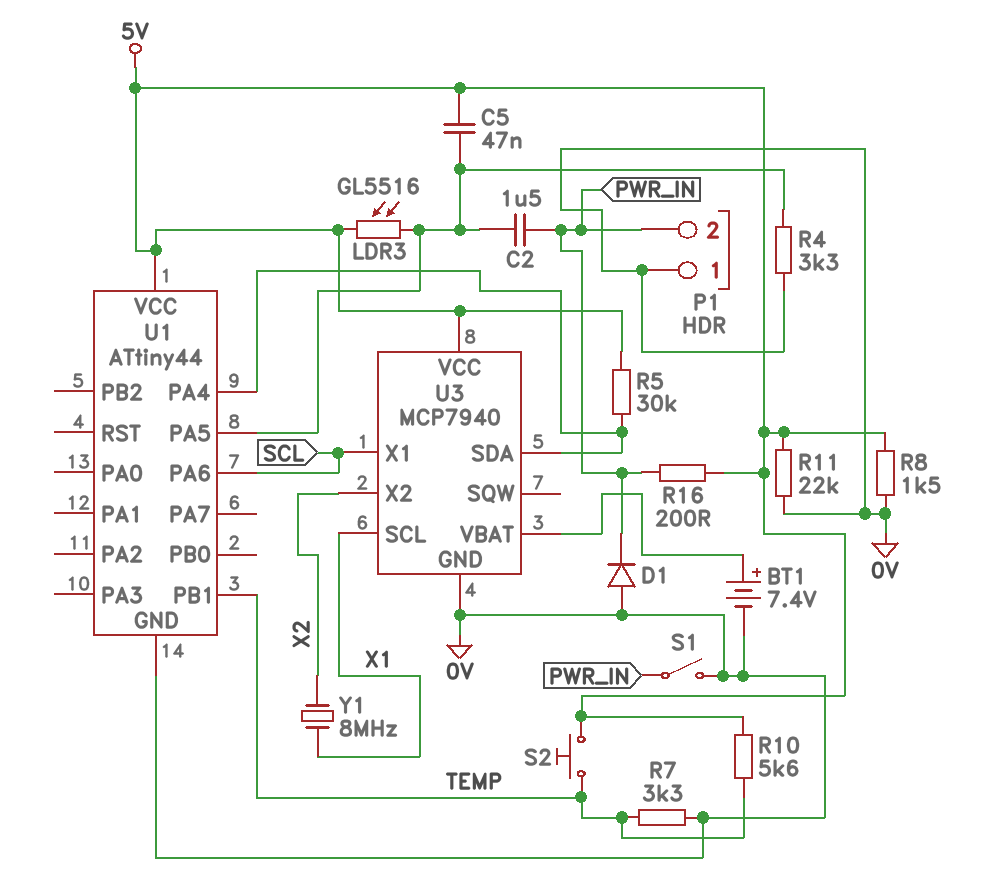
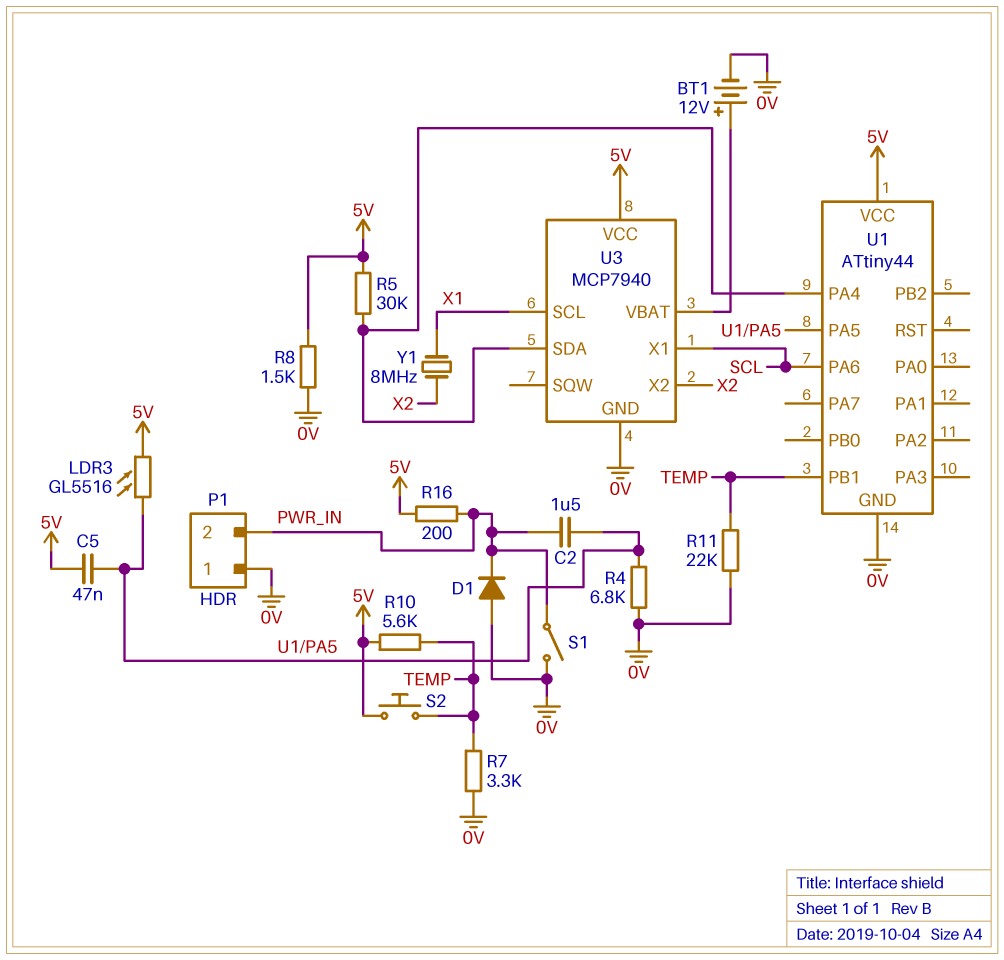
BT1: 7.4V (plus U3/VBAT, minus 0V) -> 12V (plus U3/VBAT, minus 0V)
R4: 3.3k (0V, U1/PA5) -> 6.8k (0V, U1/PA5)
R11: 22k (0V, 5V) -> 22k (0V, TEMP)

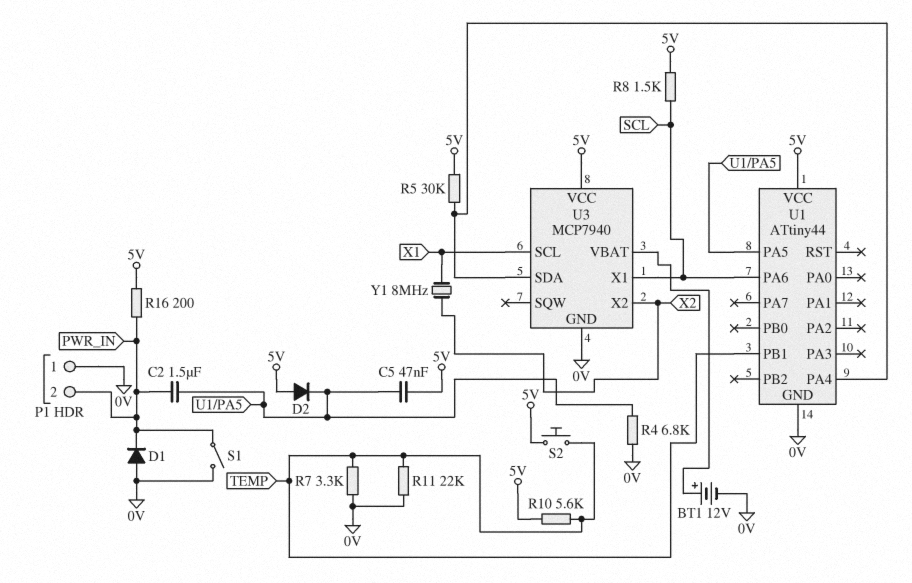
D2: none -> diode (A 5V, K U1/PA5)
LDR3: GL5516 (5V, U1/PA5) -> none
R8: 1.5k (0V, 5V) -> 1.5k (5V, SCL)

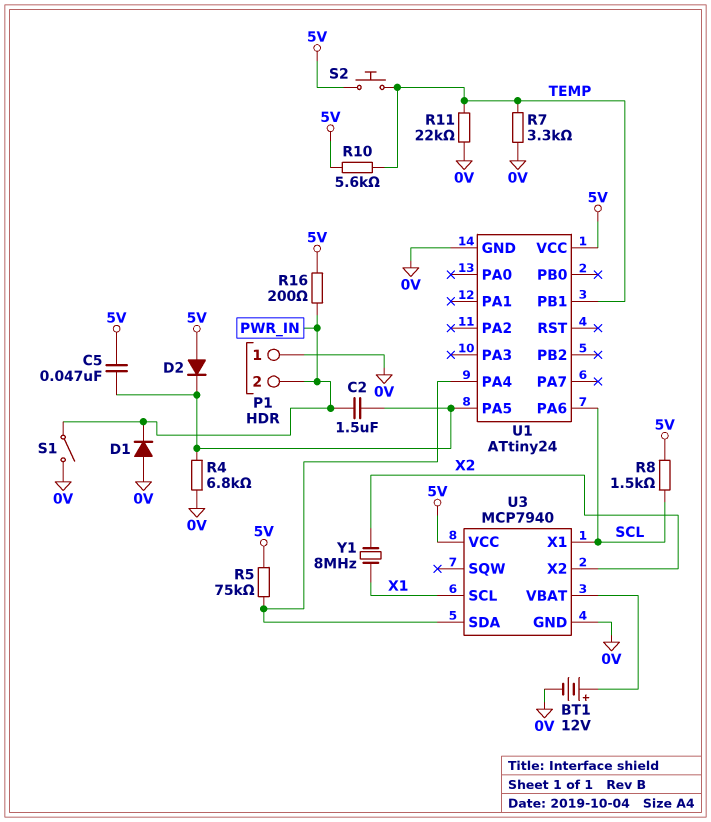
R5: 30k (5V, U1/PA4) -> 75k (5V, U1/PA4)
U1: ATtiny44 -> ATtiny24

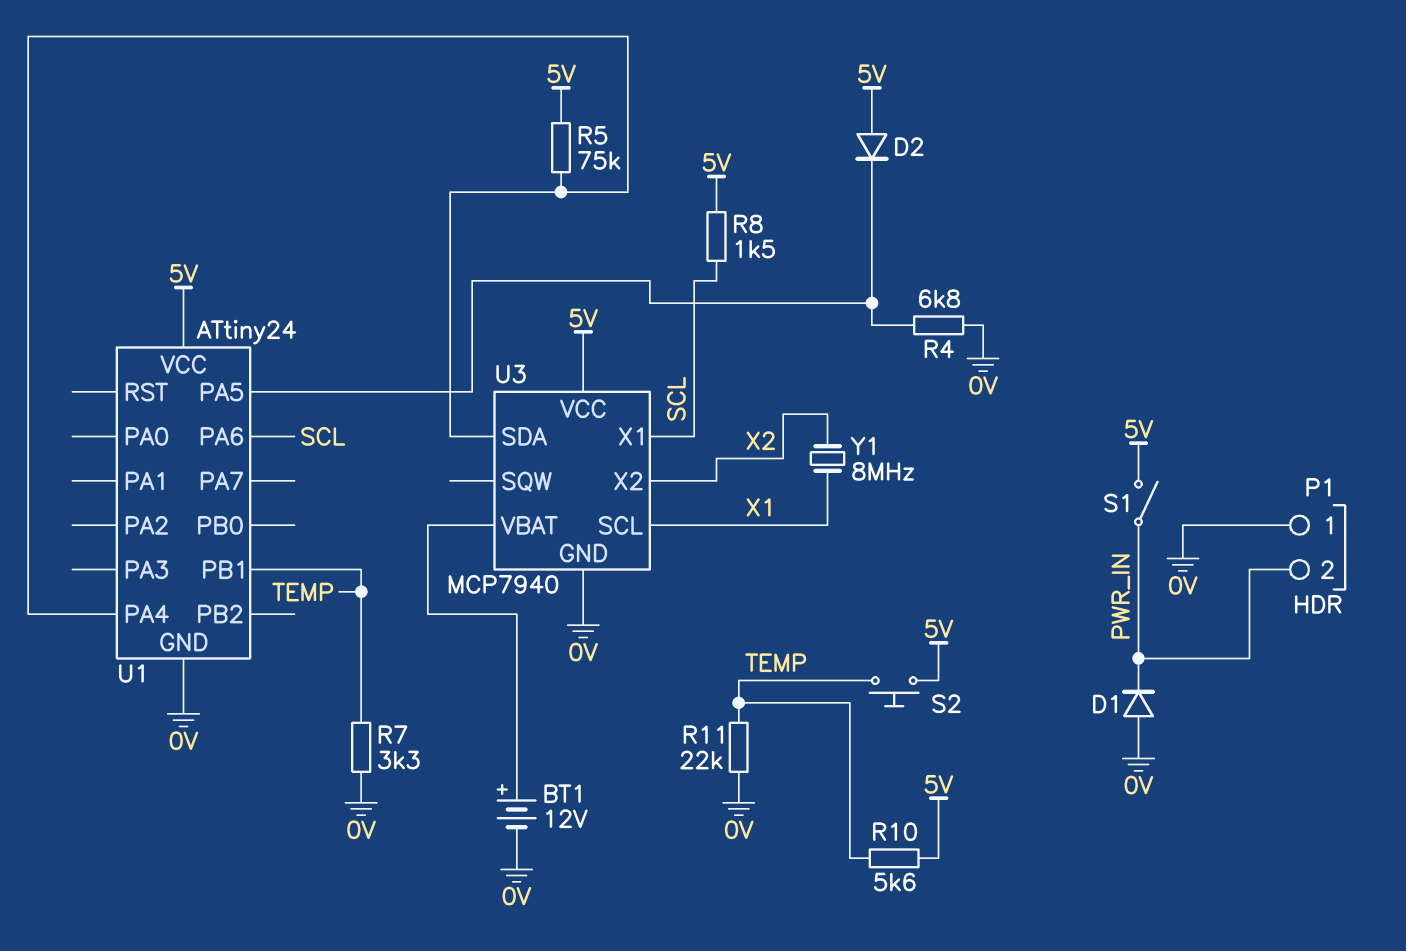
C2: 1.5uF (PWR_IN, U1/PA5) -> none
C5: 47nF (5V, U1/PA5) -> none
R16: 200 (5V, PWR_IN) -> none
S1: switch (0V, PWR_IN) -> switch (5V, PWR_IN)

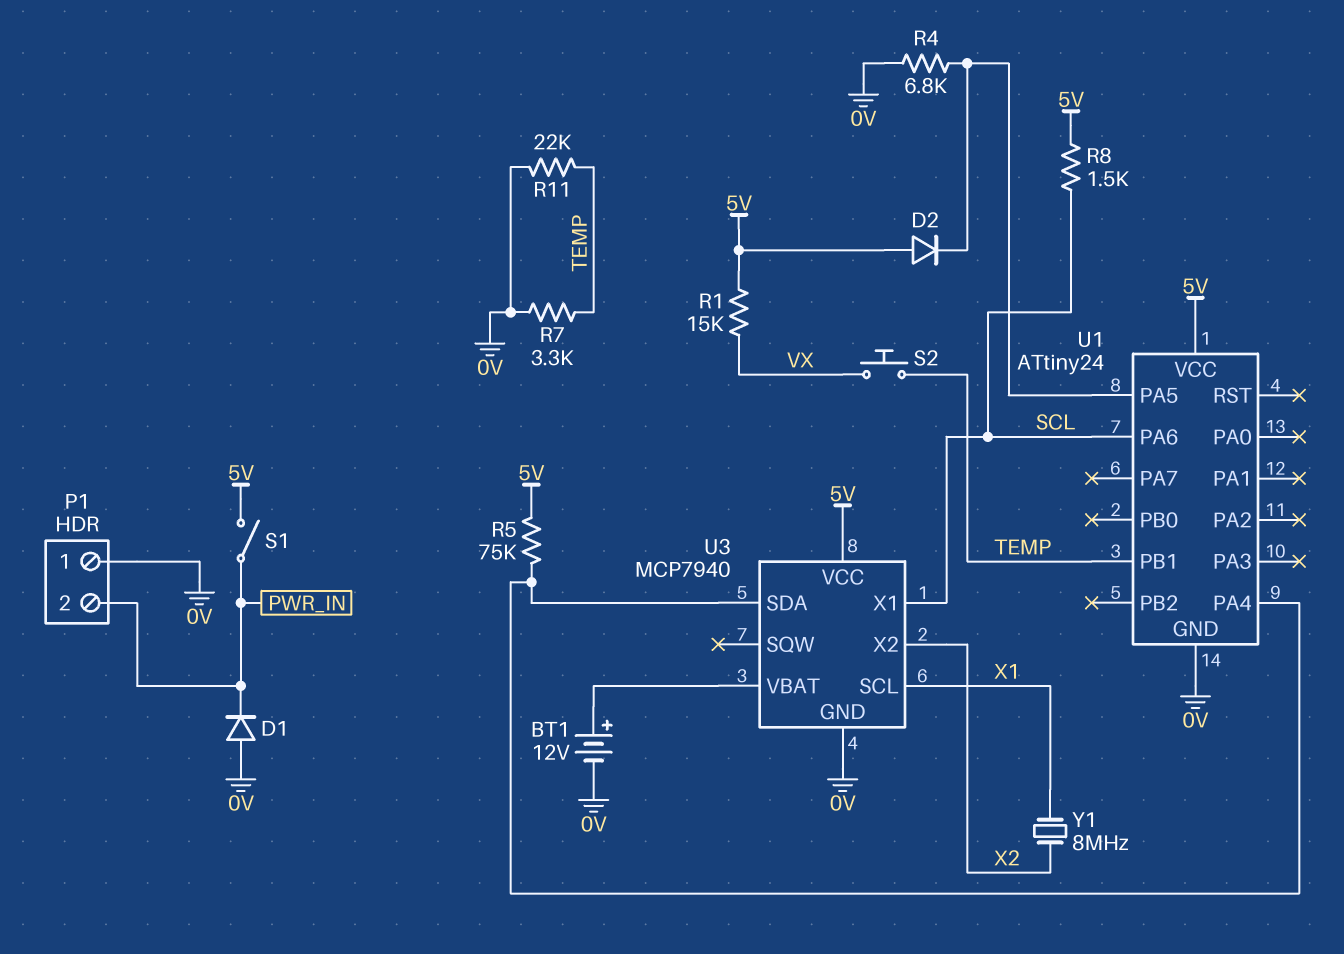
R1: none -> 15k (5V, VX)
R10: 5.6k (5V, TEMP) -> none
S2: button (5V, TEMP) -> button (TEMP, VX)

